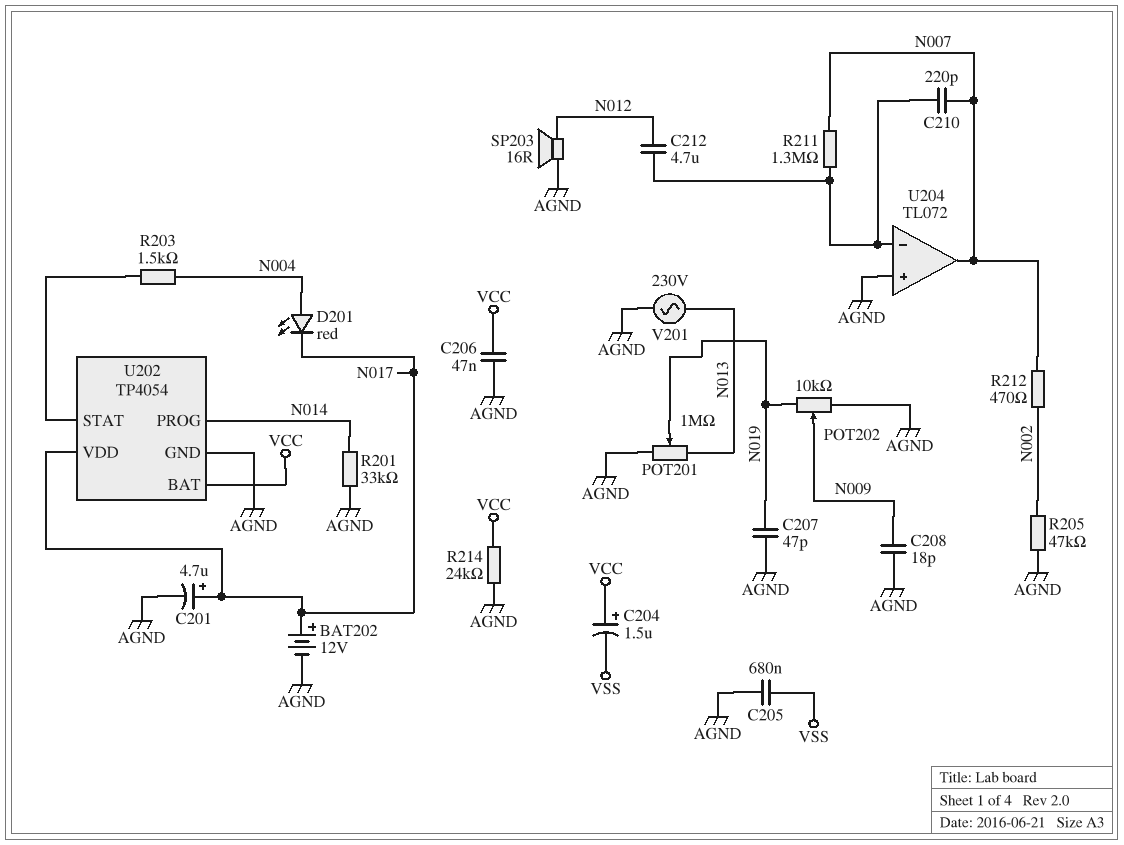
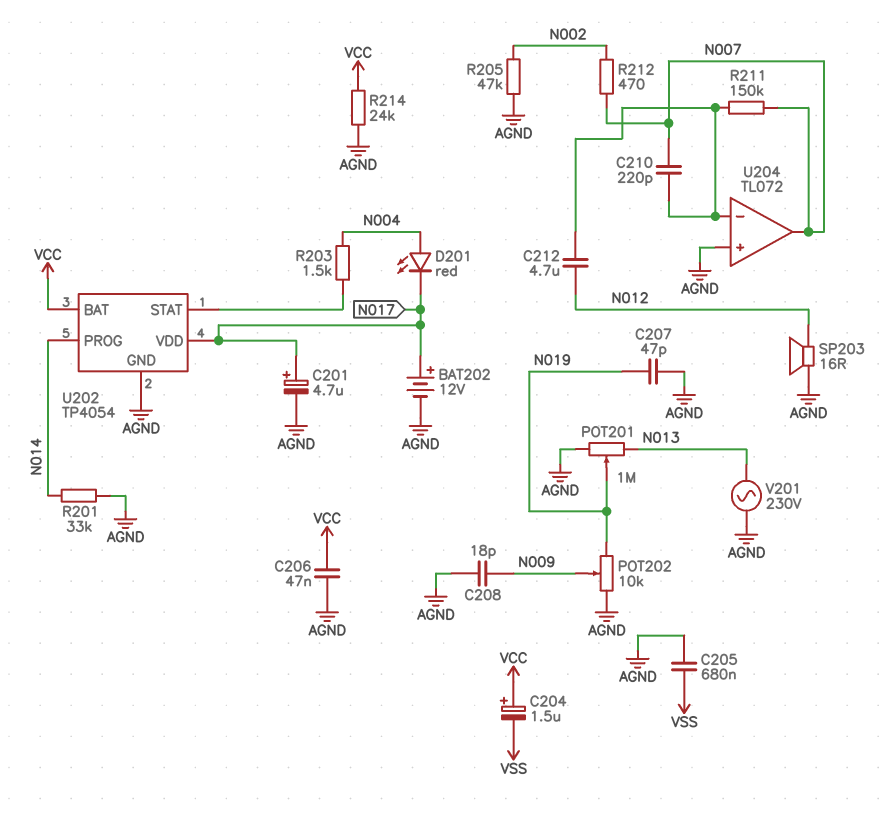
R211: 1.3M (N007, U204/in-) -> 150k (N007, U204/in-)

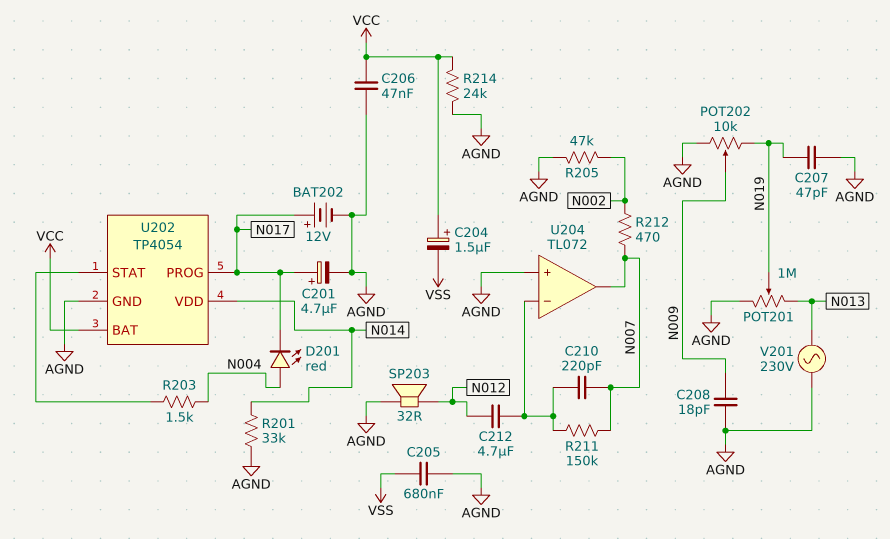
SP203: speaker 16R (AGND, N012) -> speaker 32R (AGND, N012)
U202 pin PROG: N014 -> N017
U202 pin VDD: N017 -> N014

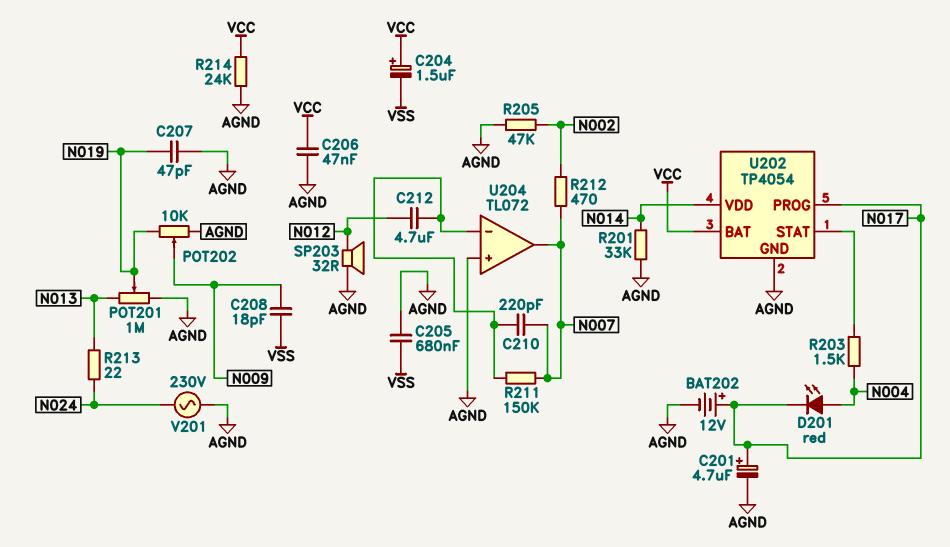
C208: 18pF (AGND, N009) -> 18pF (N009, VSS)
R213: none -> 22 (N013, N024)
V201: AC 230V (AGND, N013) -> AC 230V (AGND, N024)

